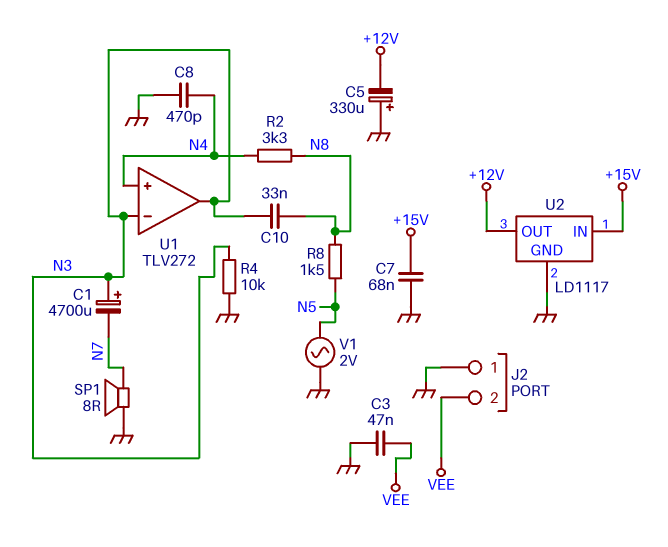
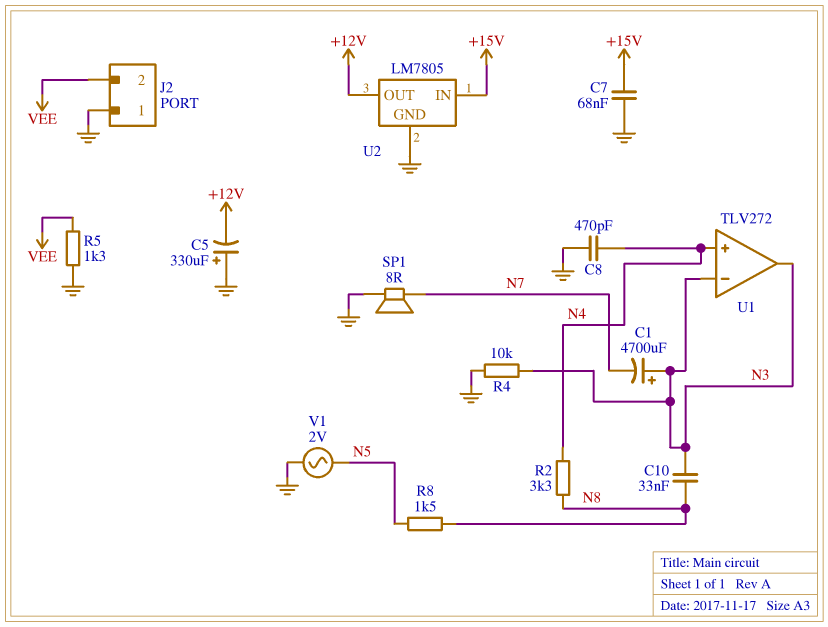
C3: 47nF (GND, VEE) -> none
R5: none -> 1.3k (GND, VEE)
U2: LD1117 -> LM7805

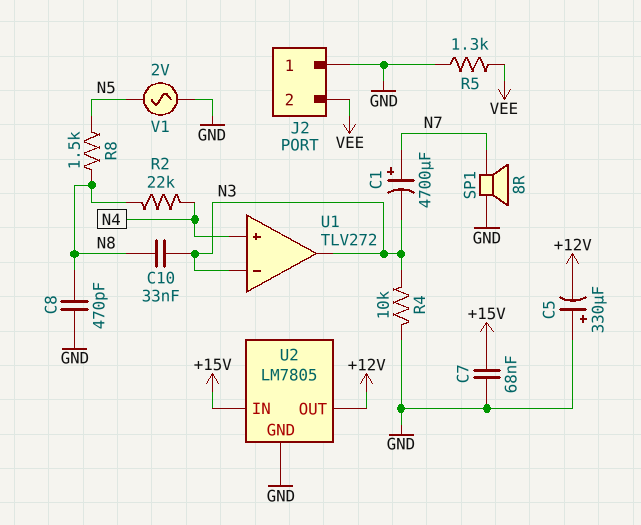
C1: 4700uF (plus N3, minus N7) -> 4700uF (plus N7, minus N3)
C8: 470pF (GND, N4) -> 470pF (GND, N8)
R2: 3.3k (N4, N8) -> 22k (N4, N8)

